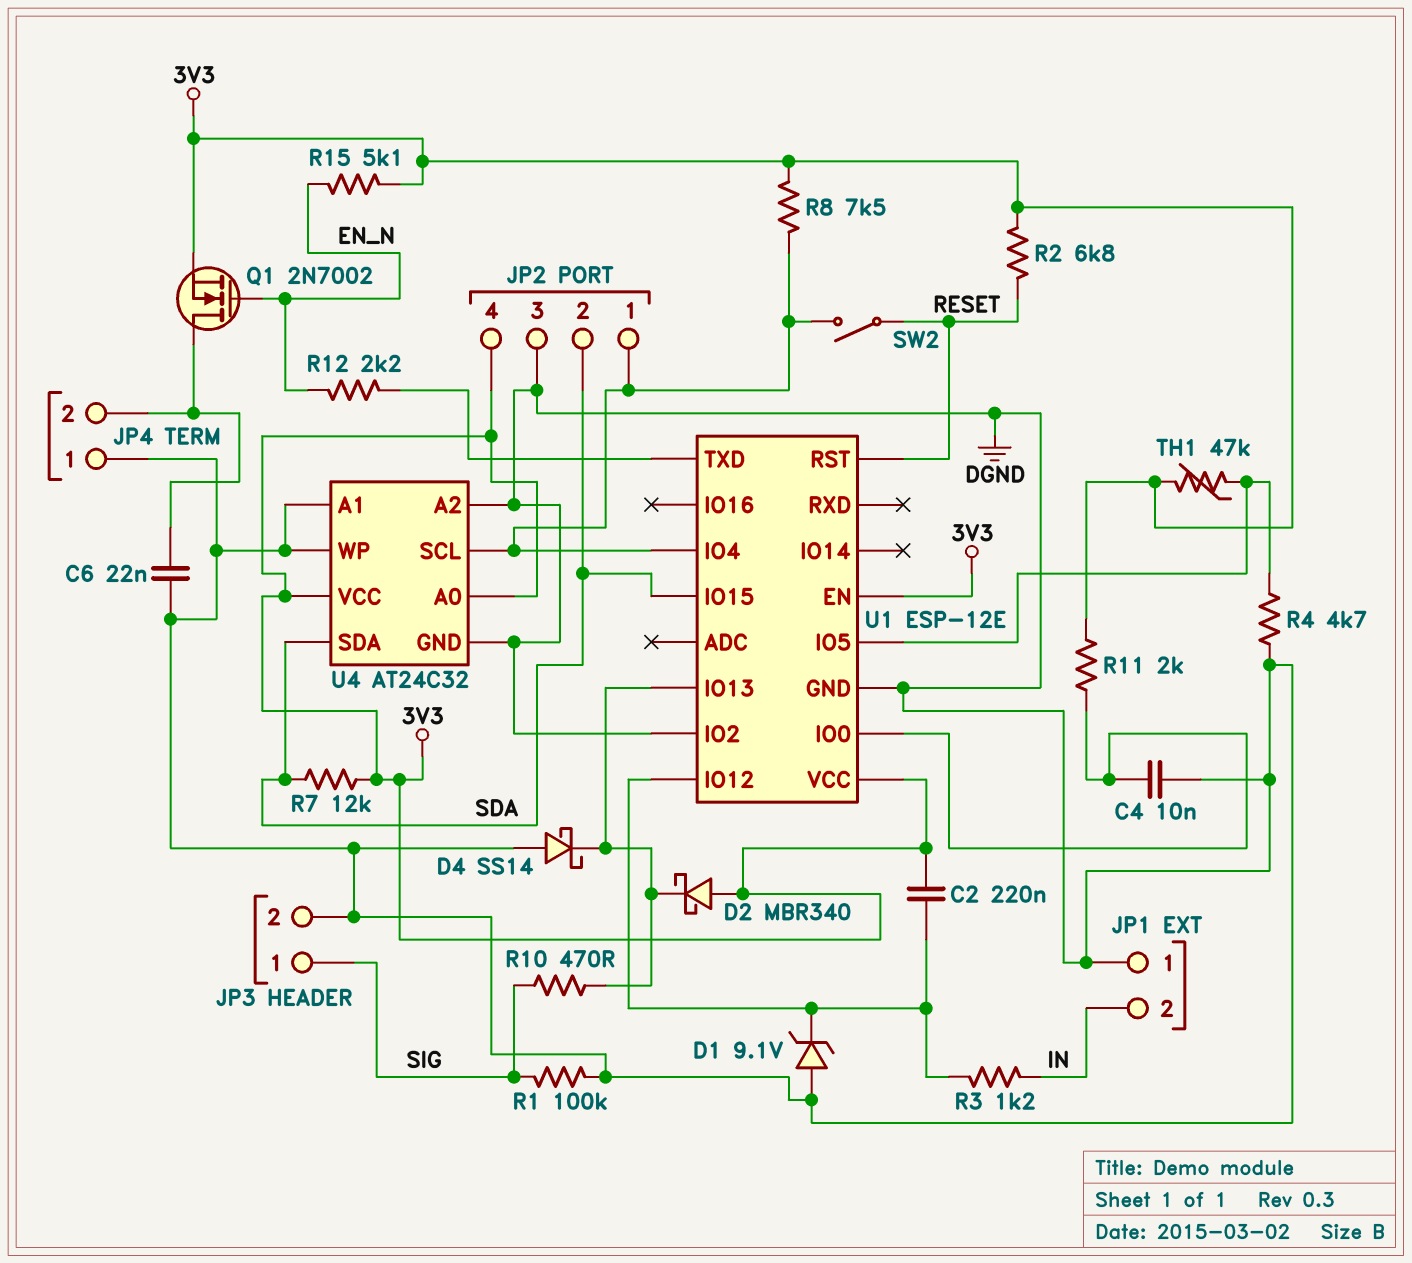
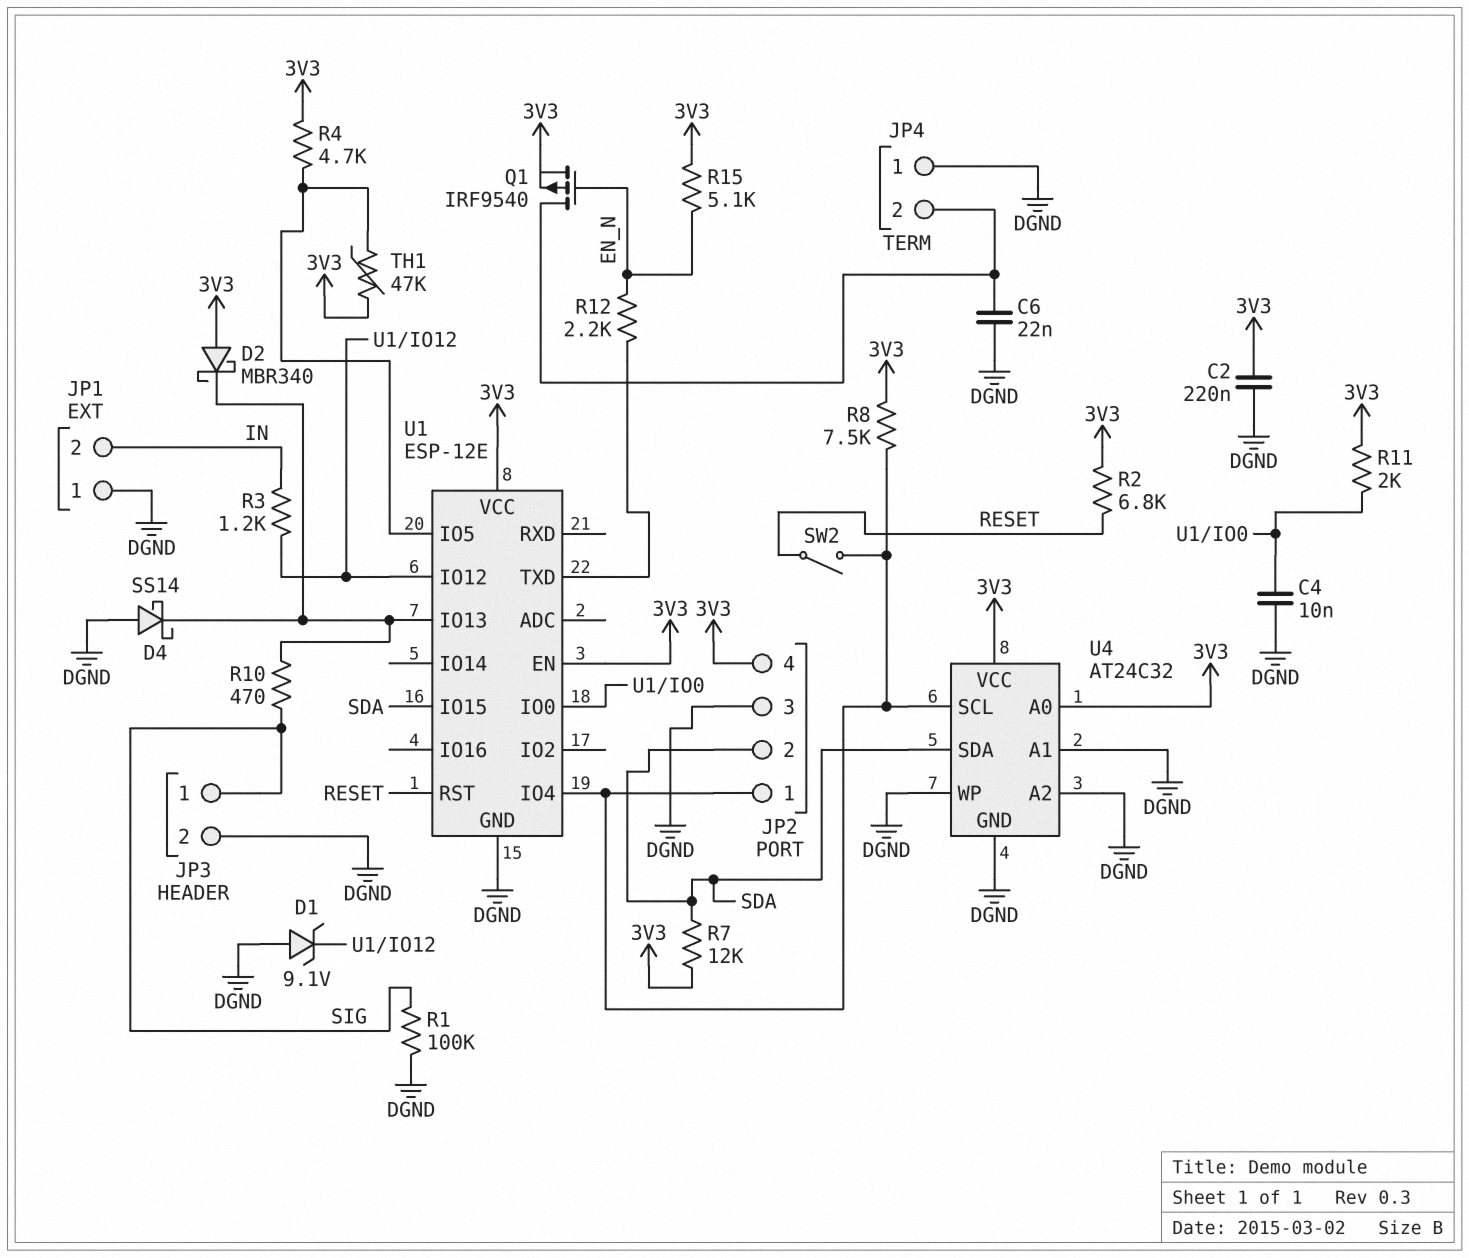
C2: 220nF (3V3, U1/IO12) -> 220nF (3V3, DGND)
Q1: NMOS 2N7002 (G EN_N, D JP4/2, S 3V3) -> PMOS IRF9540 (G EN_N, D JP4/2, S 3V3)
R4: 4.7k (DGND, U1/IO5) -> 4.7k (3V3, U1/IO5)
U1 pin IO2: DGND -> none

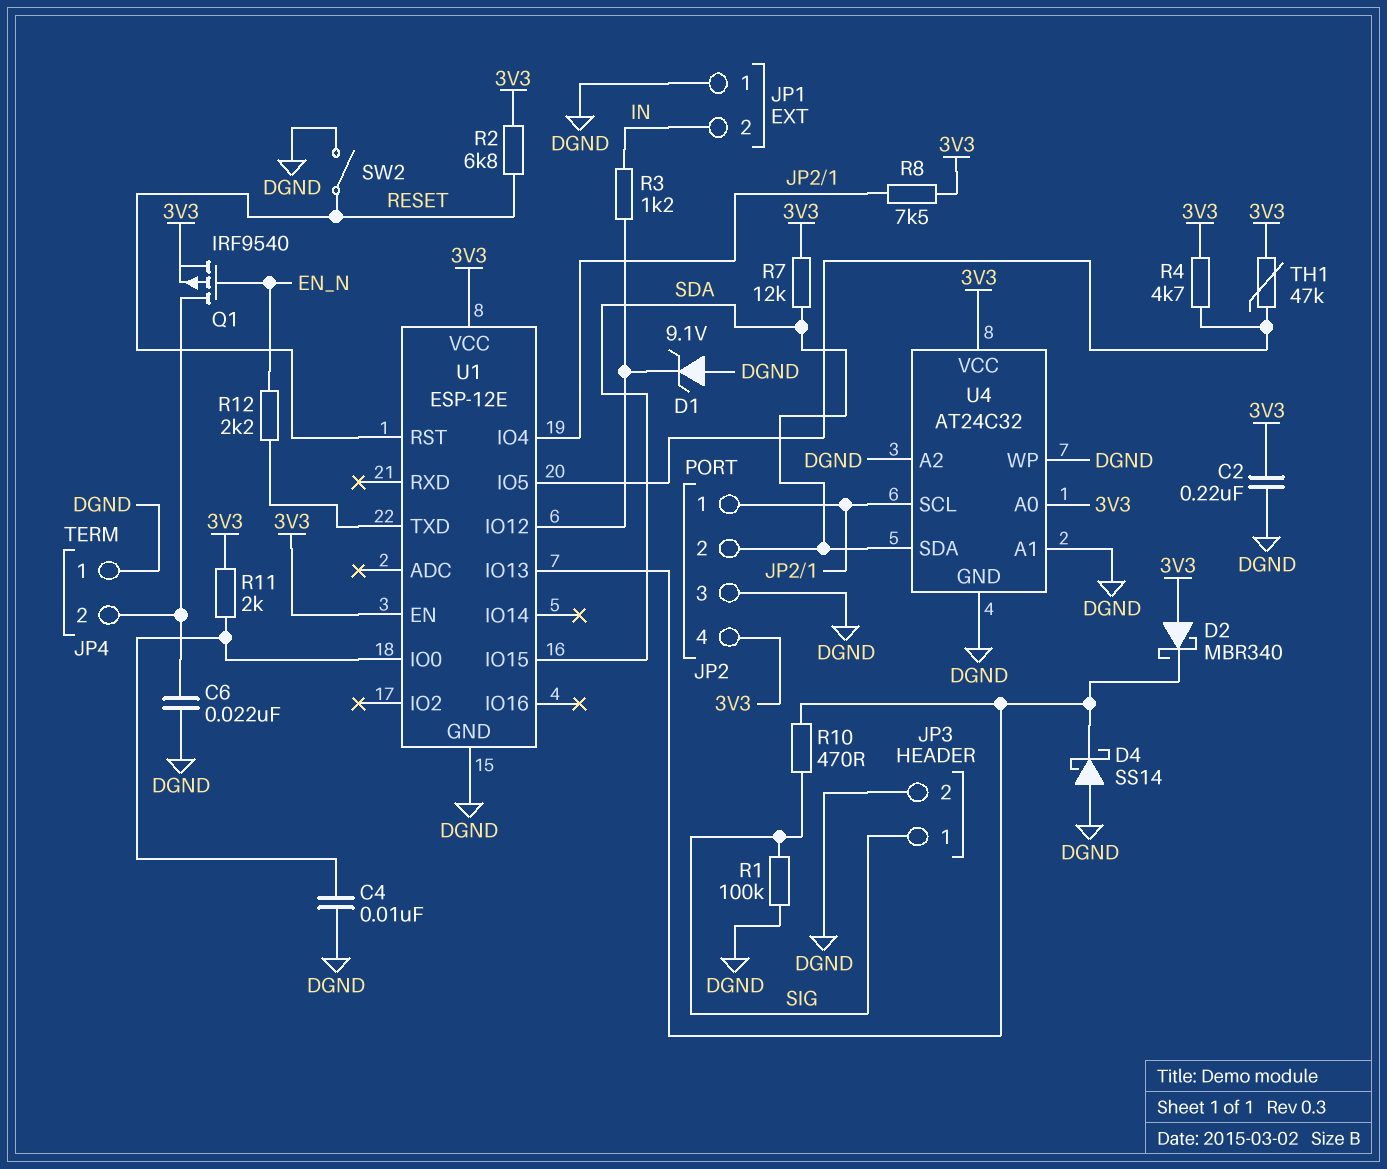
R15: 5.1k (3V3, EN_N) -> none
SW2: switch (JP2/1, RESET) -> switch (DGND, RESET)

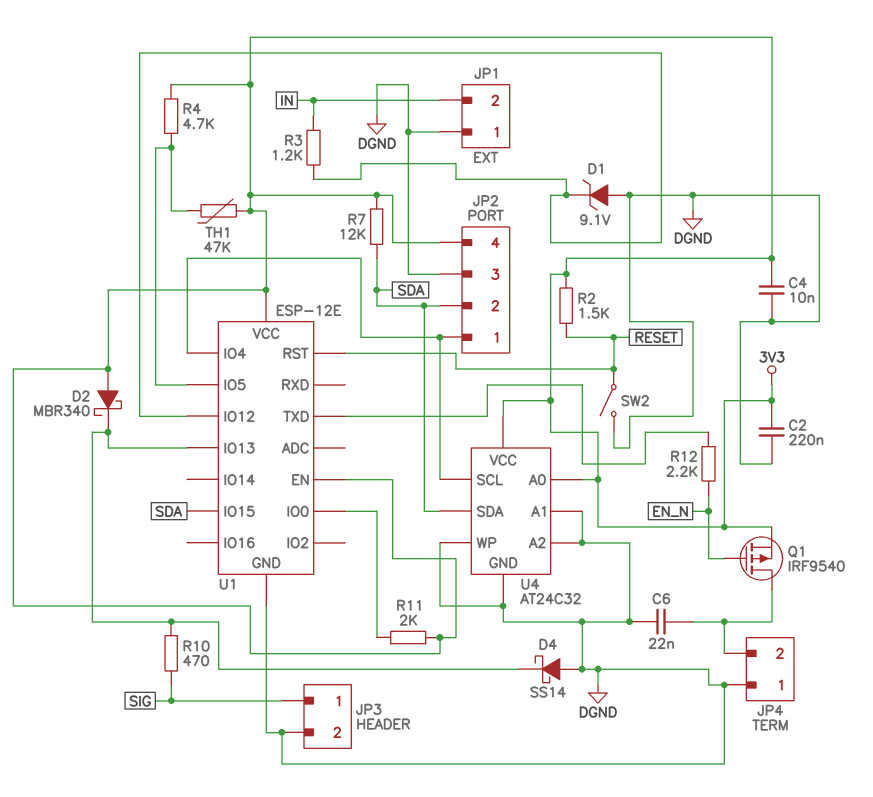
C4: 10nF (DGND, U1/IO0) -> 10nF (3V3, DGND)
R1: 100k (DGND, SIG) -> none
R2: 6.8k (3V3, RESET) -> 1.5k (3V3, RESET)
R8: 7.5k (3V3, JP2/1) -> none

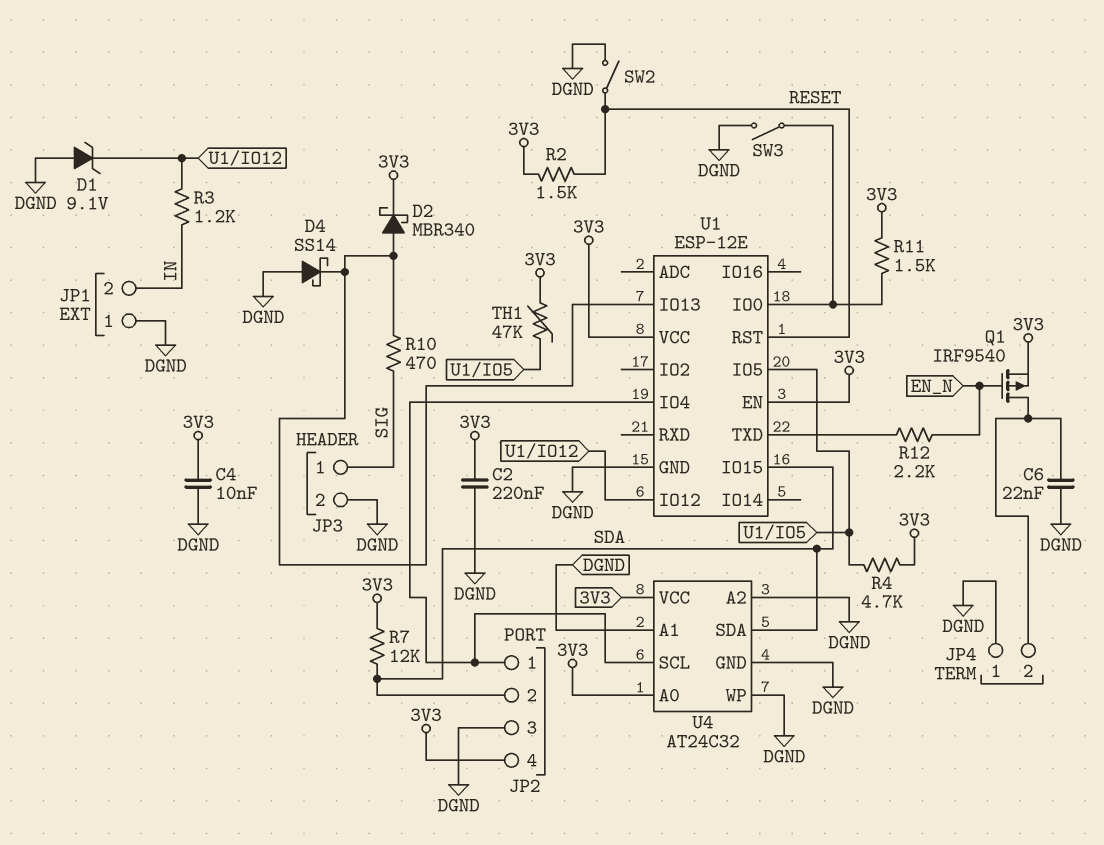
D2: schottky MBR340 (A 3V3, K U1/IO13) -> schottky MBR340 (A U1/IO13, K 3V3)
R11: 2k (3V3, U1/IO0) -> 1.5k (3V3, U1/IO0)
SW3: none -> switch (DGND, U1/IO0)

